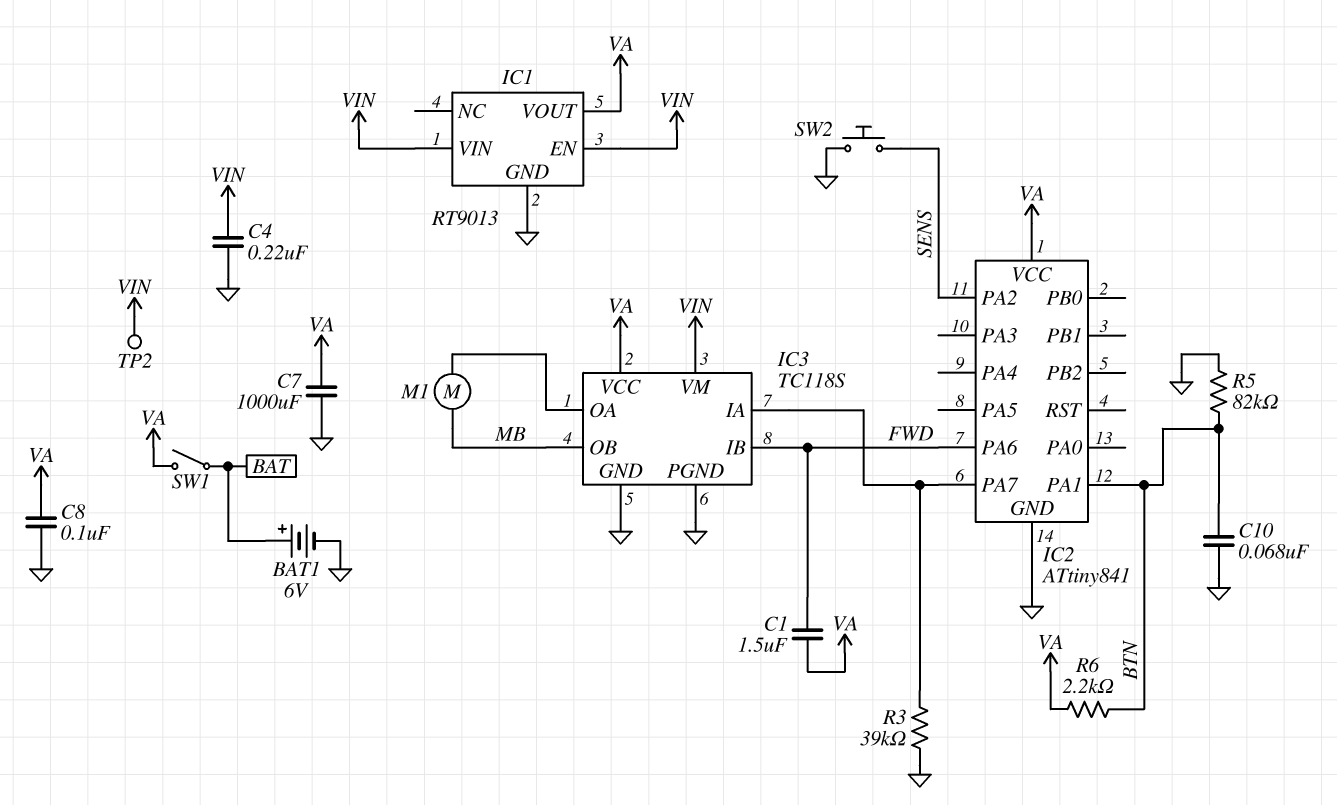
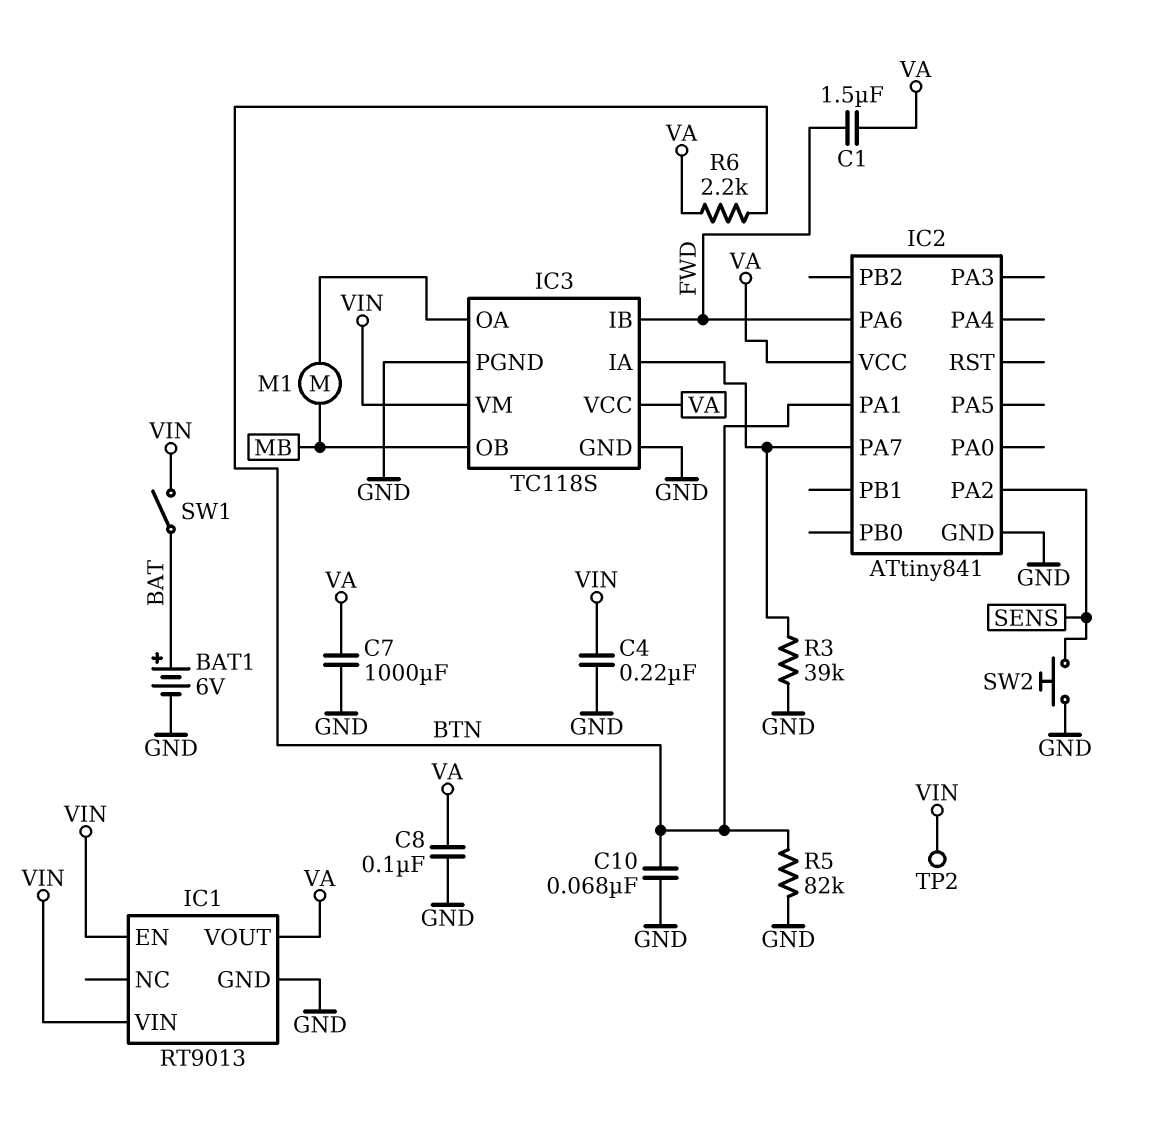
SW1: switch (BAT, VA) -> switch (BAT, VIN)

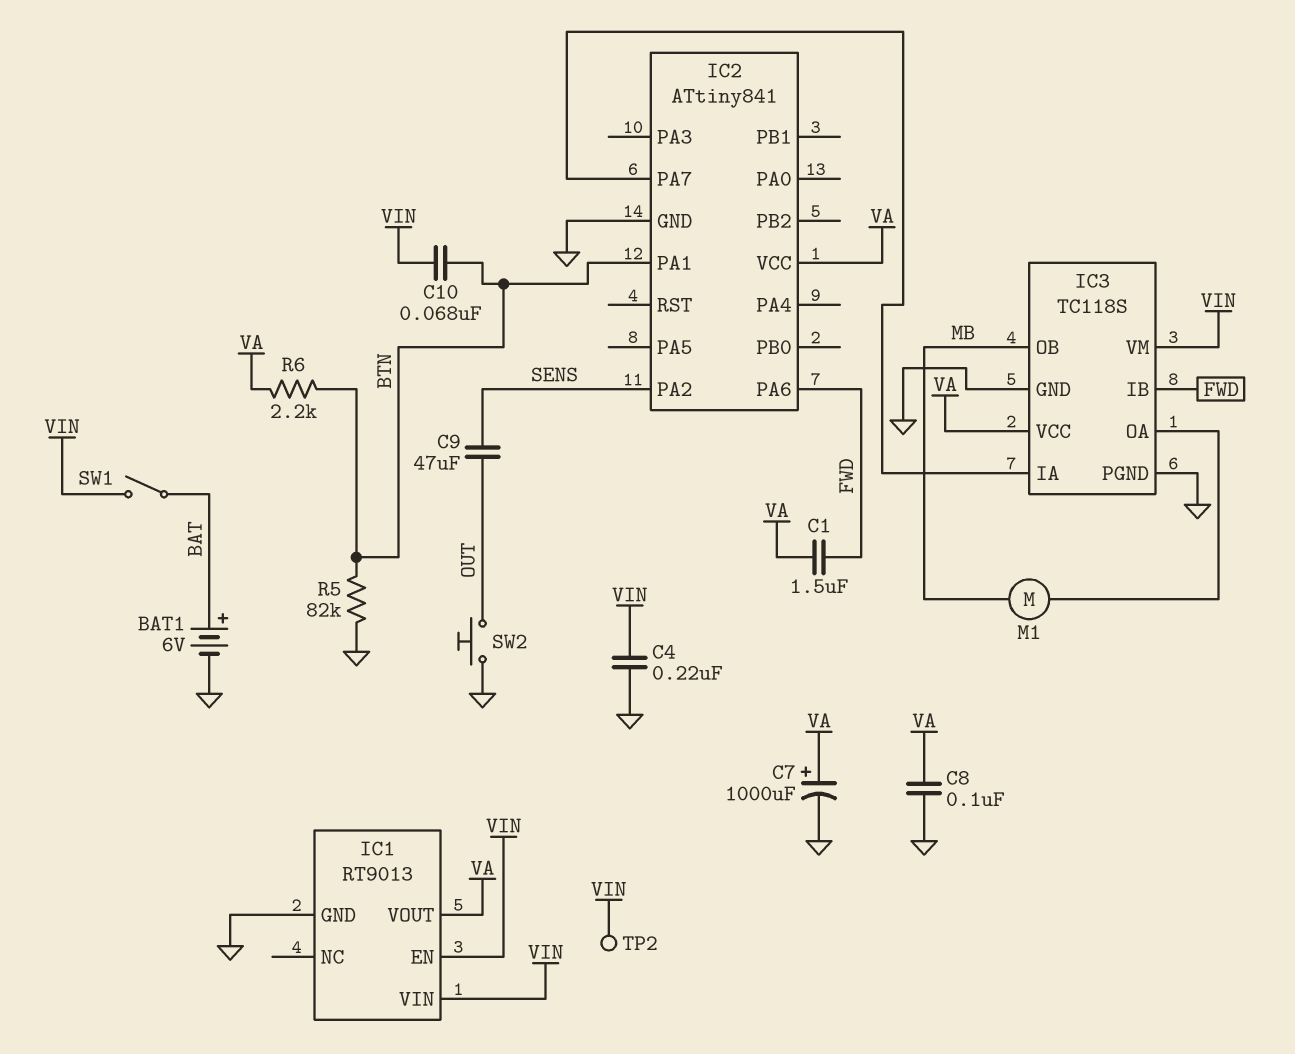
C7: 1000uF (GND, VA) -> 1000uF (plus VA, minus GND)
C9: none -> 47uF (OUT, SENS)
C10: 68nF (BTN, GND) -> 68nF (BTN, VIN)
R3: 39k (GND, IC2/PA7) -> none
SW2: button (GND, SENS) -> button (GND, OUT)

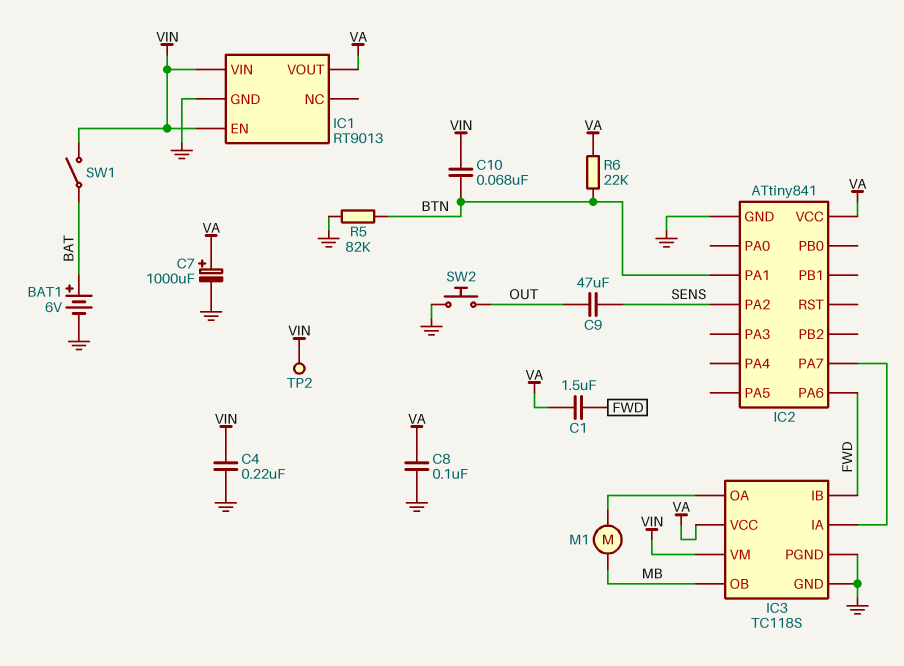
R6: 2.2k (BTN, VA) -> 22k (BTN, VA)

